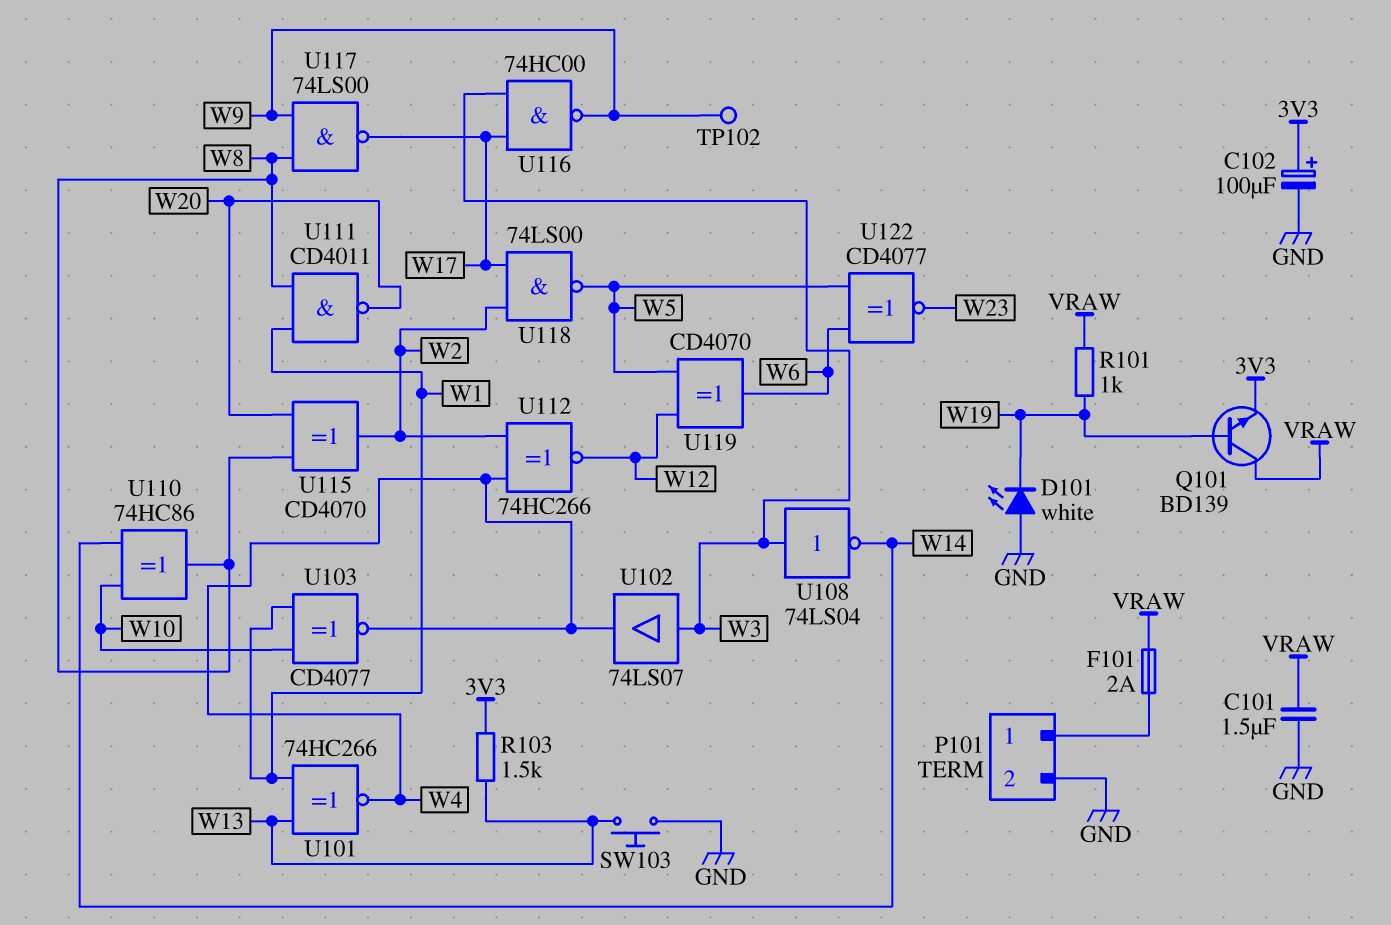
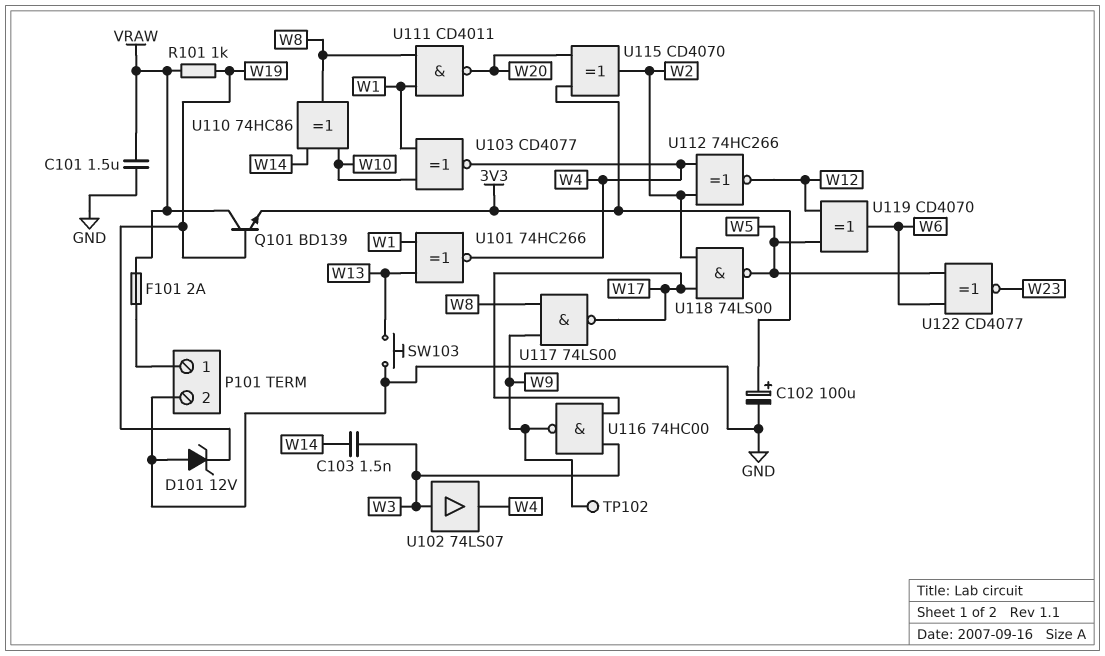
C103: none -> 1.5nF (W3, W14)
D101: LED white (A GND, K W19) -> zener 12V (A GND, K W19)
R103: 1.5k (3V3, W13) -> none
U108: NOT 74LS04 (in W3, out W14) -> none
U115: XOR CD4070 (in W8, in W20, out W2) -> XOR CD4070 (in 3V3, in W20, out W2)

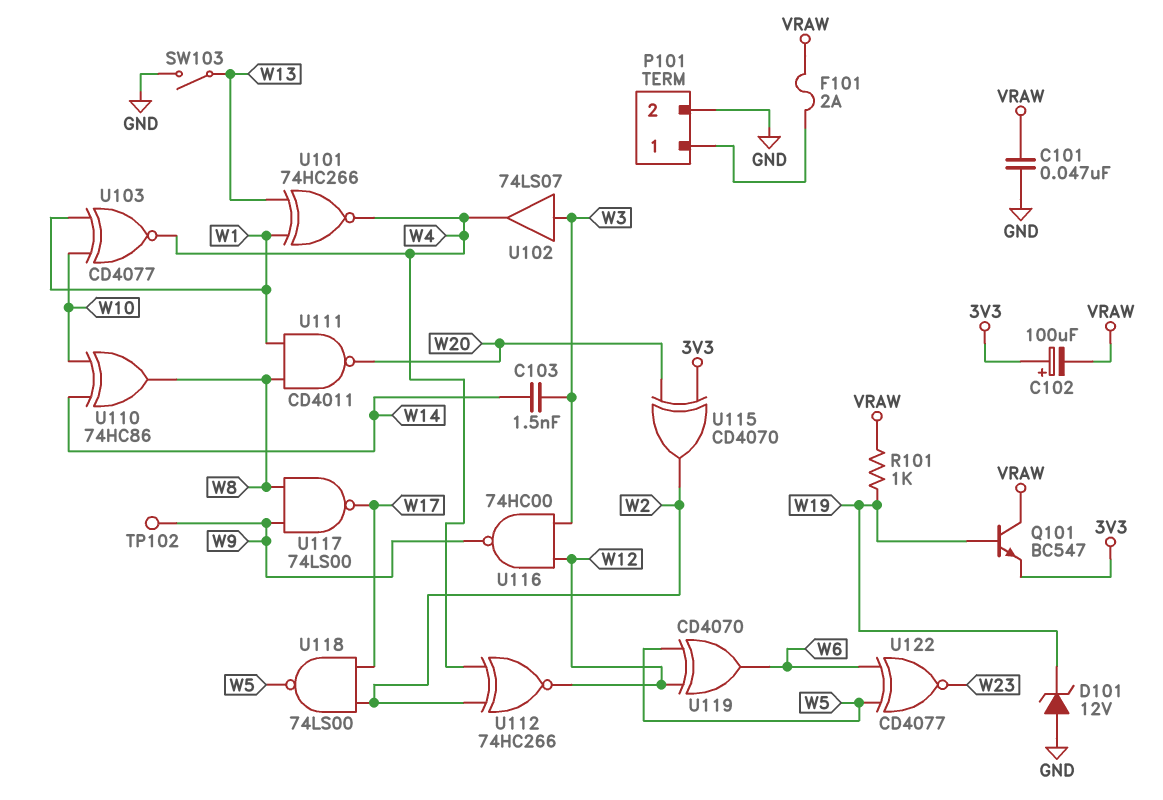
C101: 1.5uF (GND, VRAW) -> 47nF (GND, VRAW)
C102: 100uF (plus 3V3, minus GND) -> 100uF (plus 3V3, minus VRAW)
Q101: NPN BD139 (B W19, C VRAW, E 3V3) -> NPN BC547 (B W19, C VRAW, E 3V3)
SW103: button (GND, W13) -> switch (GND, W13)
U116: NAND 74HC00 (in W3, in W17, out W9) -> NAND 74HC00 (in W3, in W12, out W9)

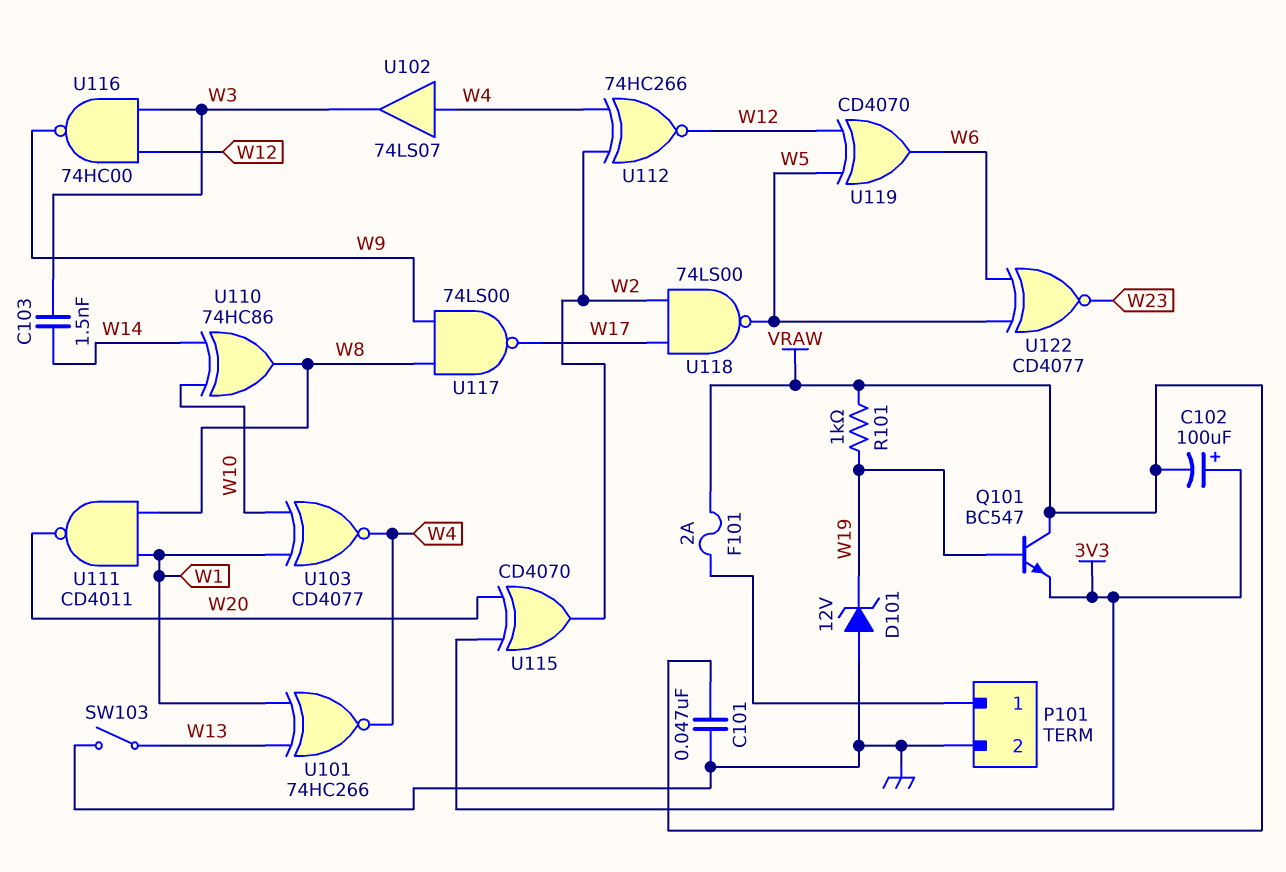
TP102: test point (W9) -> none
U102: buffer 74LS07 (in W3, out W4) -> buffer 74LS07 (in W4, out W3)

